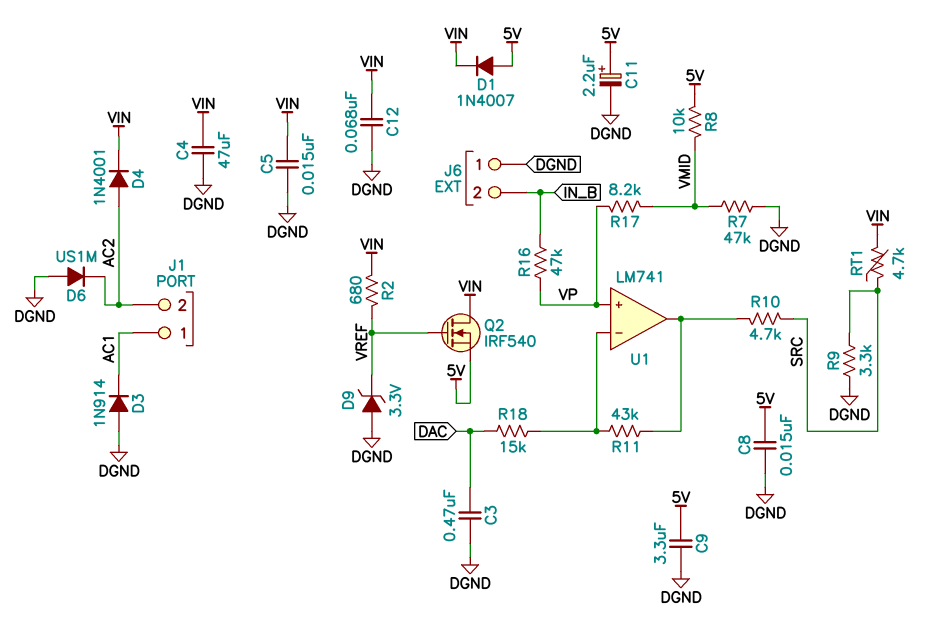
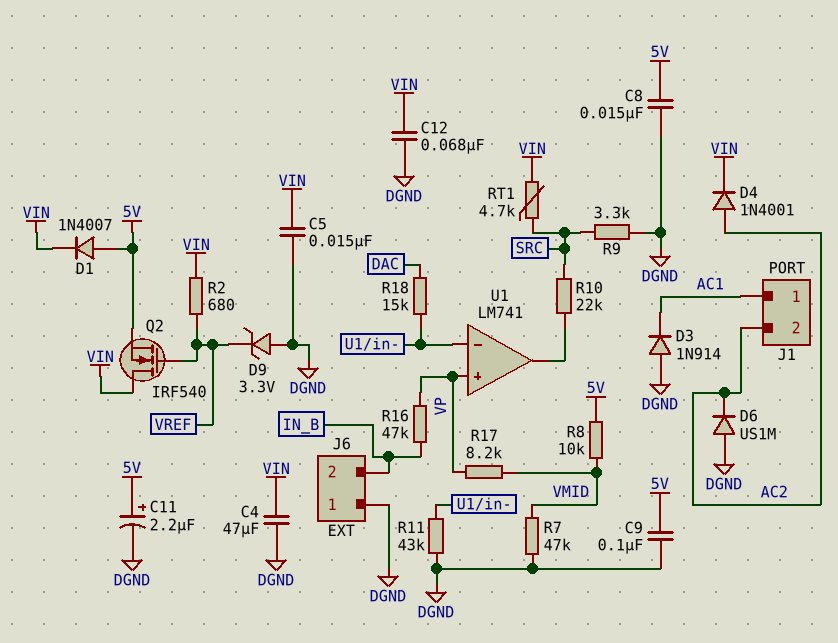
C3: 470nF (DAC, DGND) -> none
C9: 3.3uF (5V, DGND) -> 100nF (5V, DGND)
R10: 4.7k (SRC, U1/out) -> 22k (SRC, U1/out)
R11: 43k (U1/in-, U1/out) -> 43k (DGND, U1/in-)

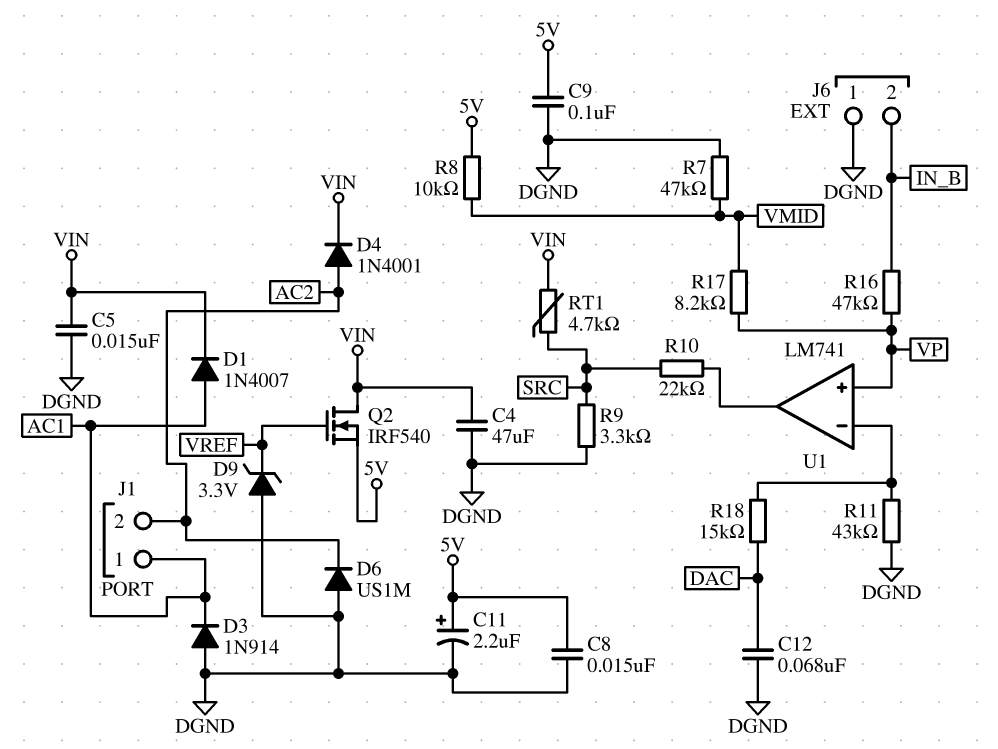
C12: 68nF (DGND, VIN) -> 68nF (DAC, DGND)
D1: diode 1N4007 (A 5V, K VIN) -> diode 1N4007 (A AC1, K VIN)
R2: 680 (VIN, VREF) -> none

